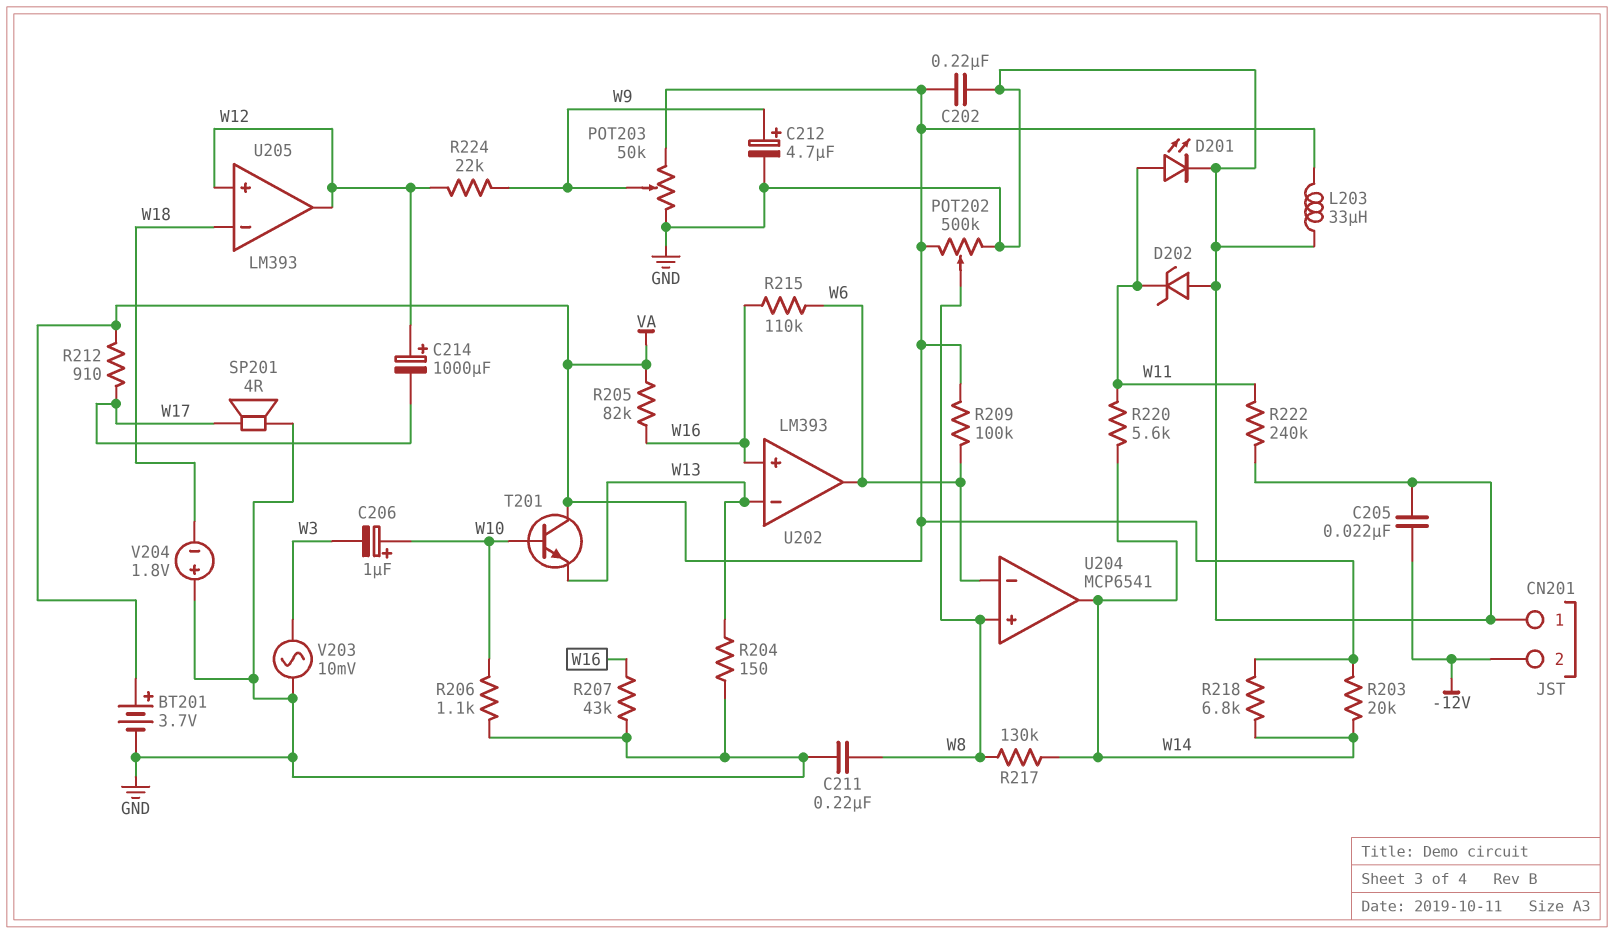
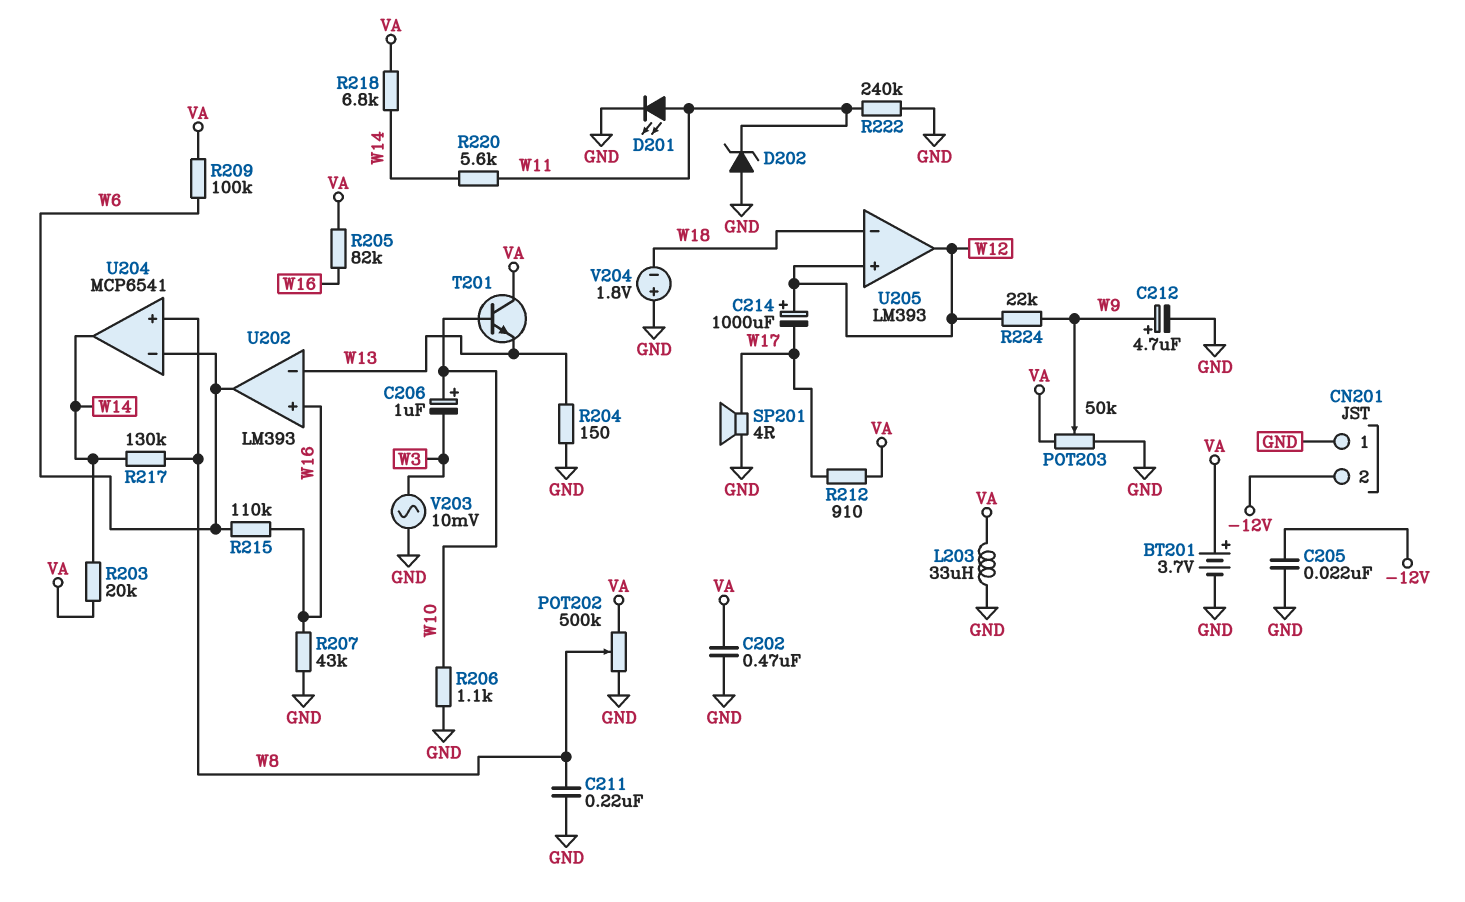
C202: 220nF (GND, VA) -> 470nF (GND, VA)

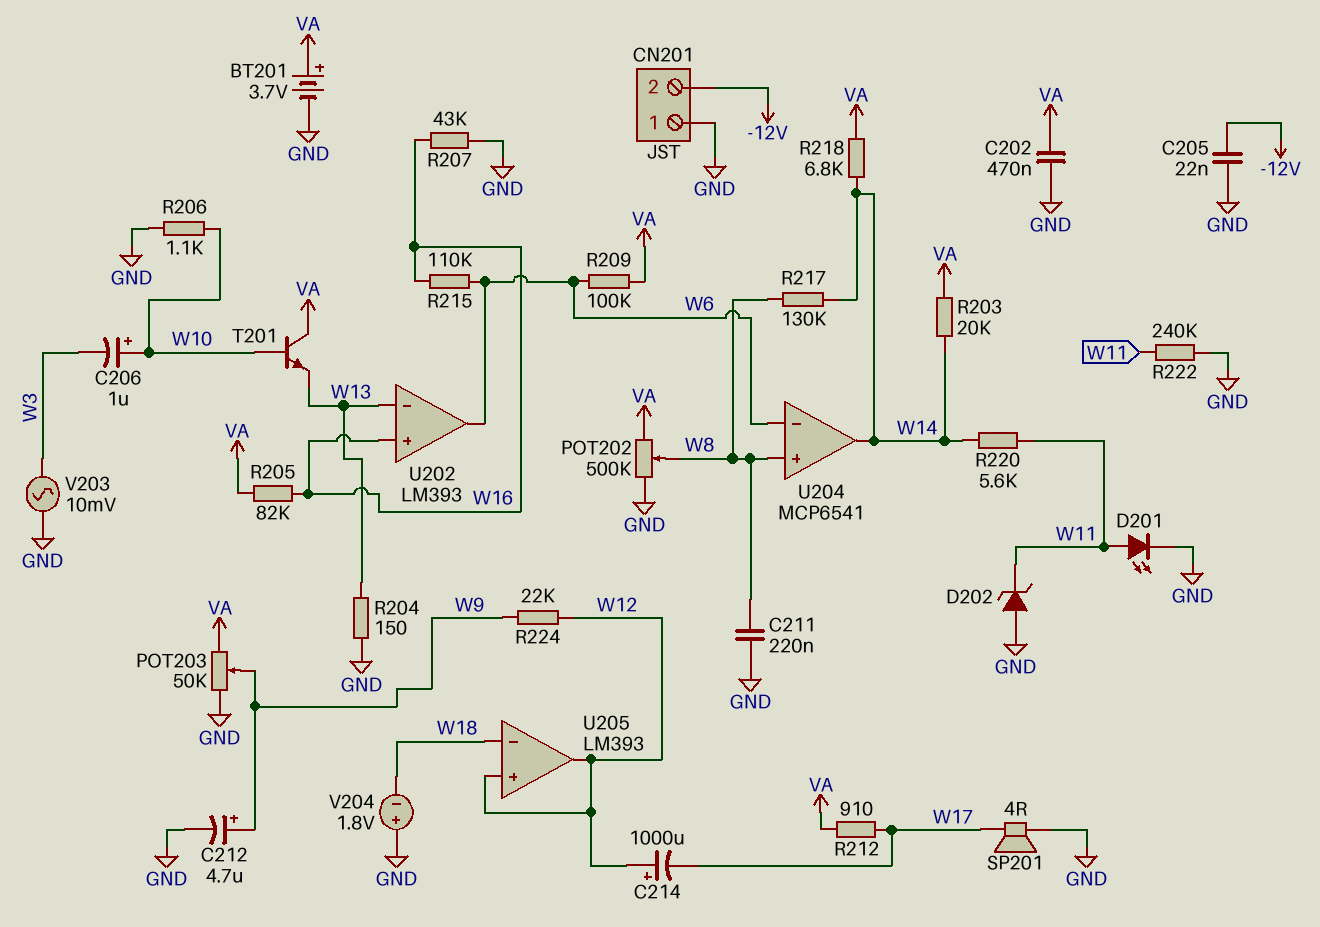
L203: 33uH (GND, VA) -> none

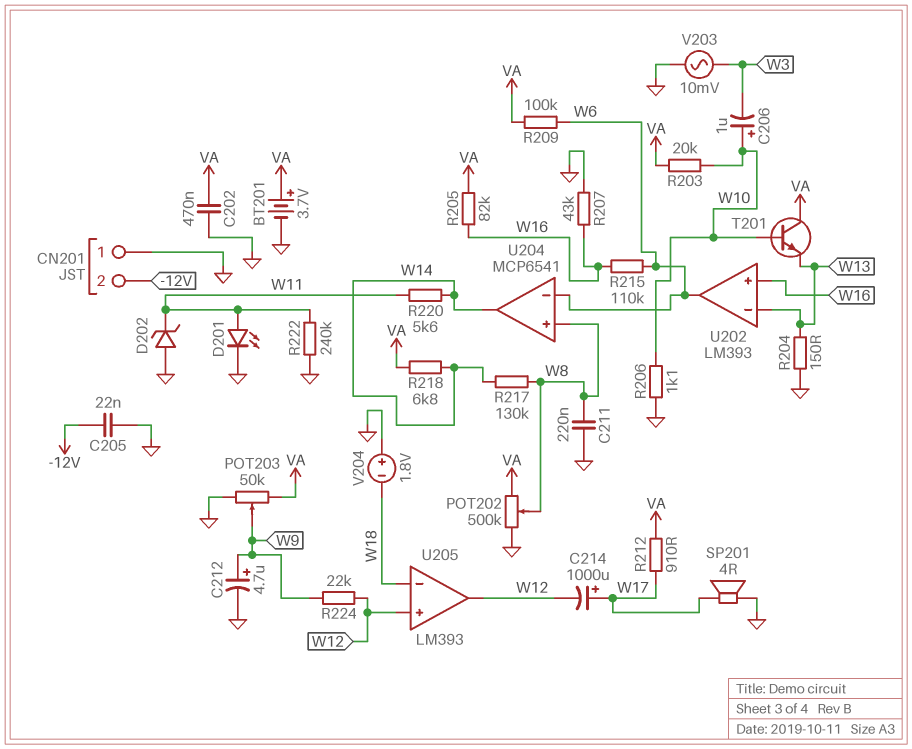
C214: 1000uF (plus W12, minus W17) -> 1000uF (plus W17, minus W12)
R203: 20k (VA, W14) -> 20k (VA, W10)

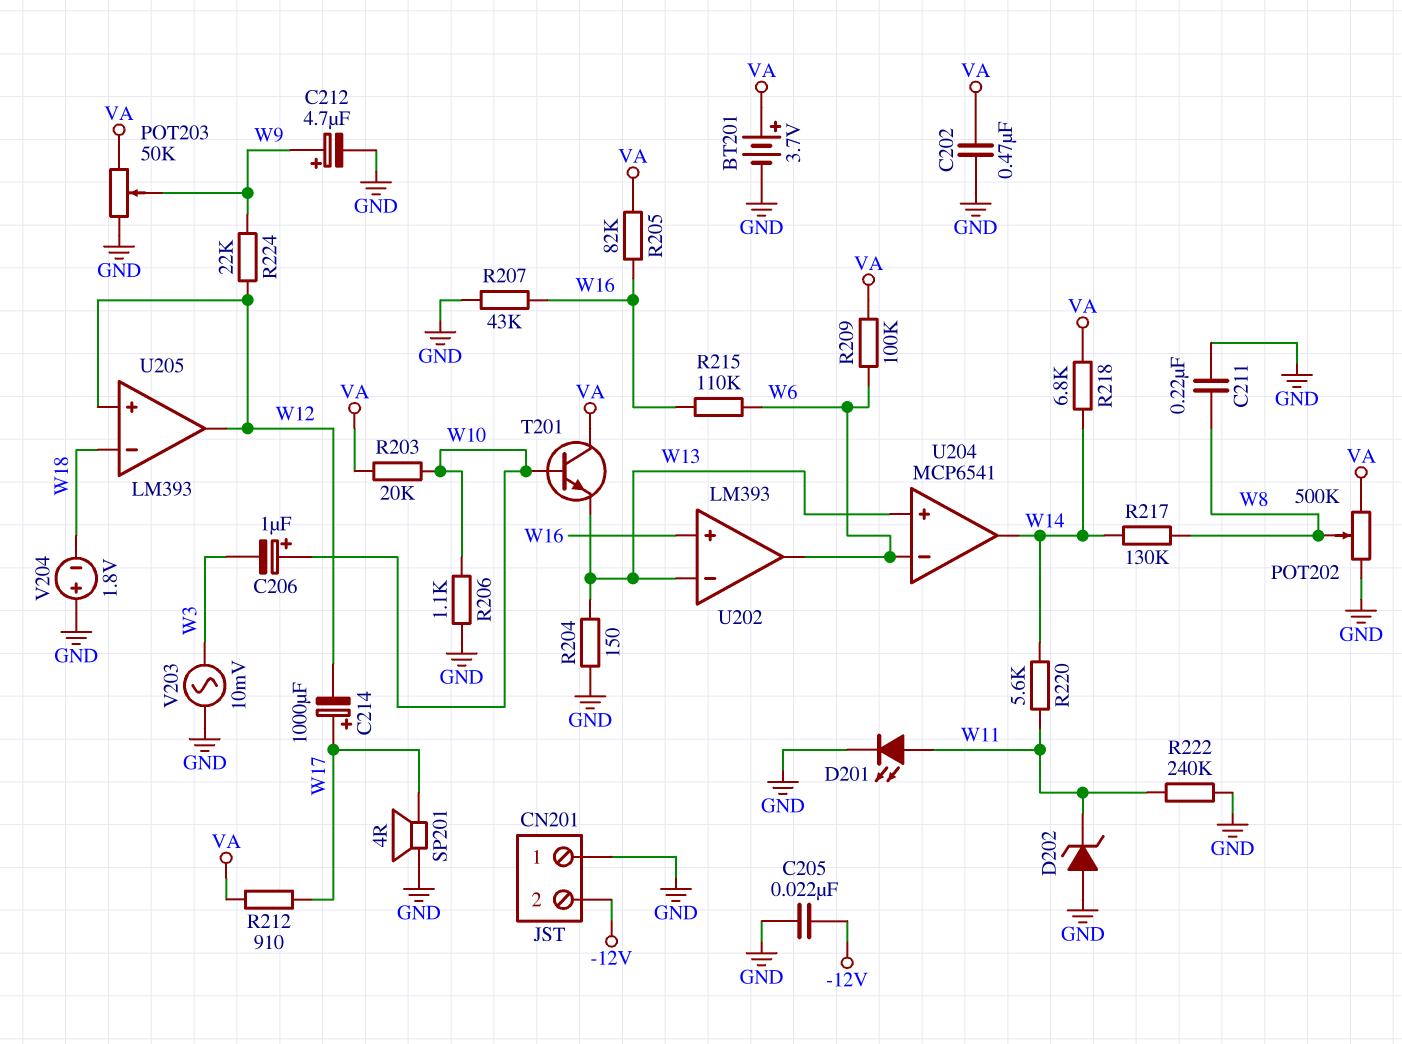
U204 pin in+: W8 -> W13

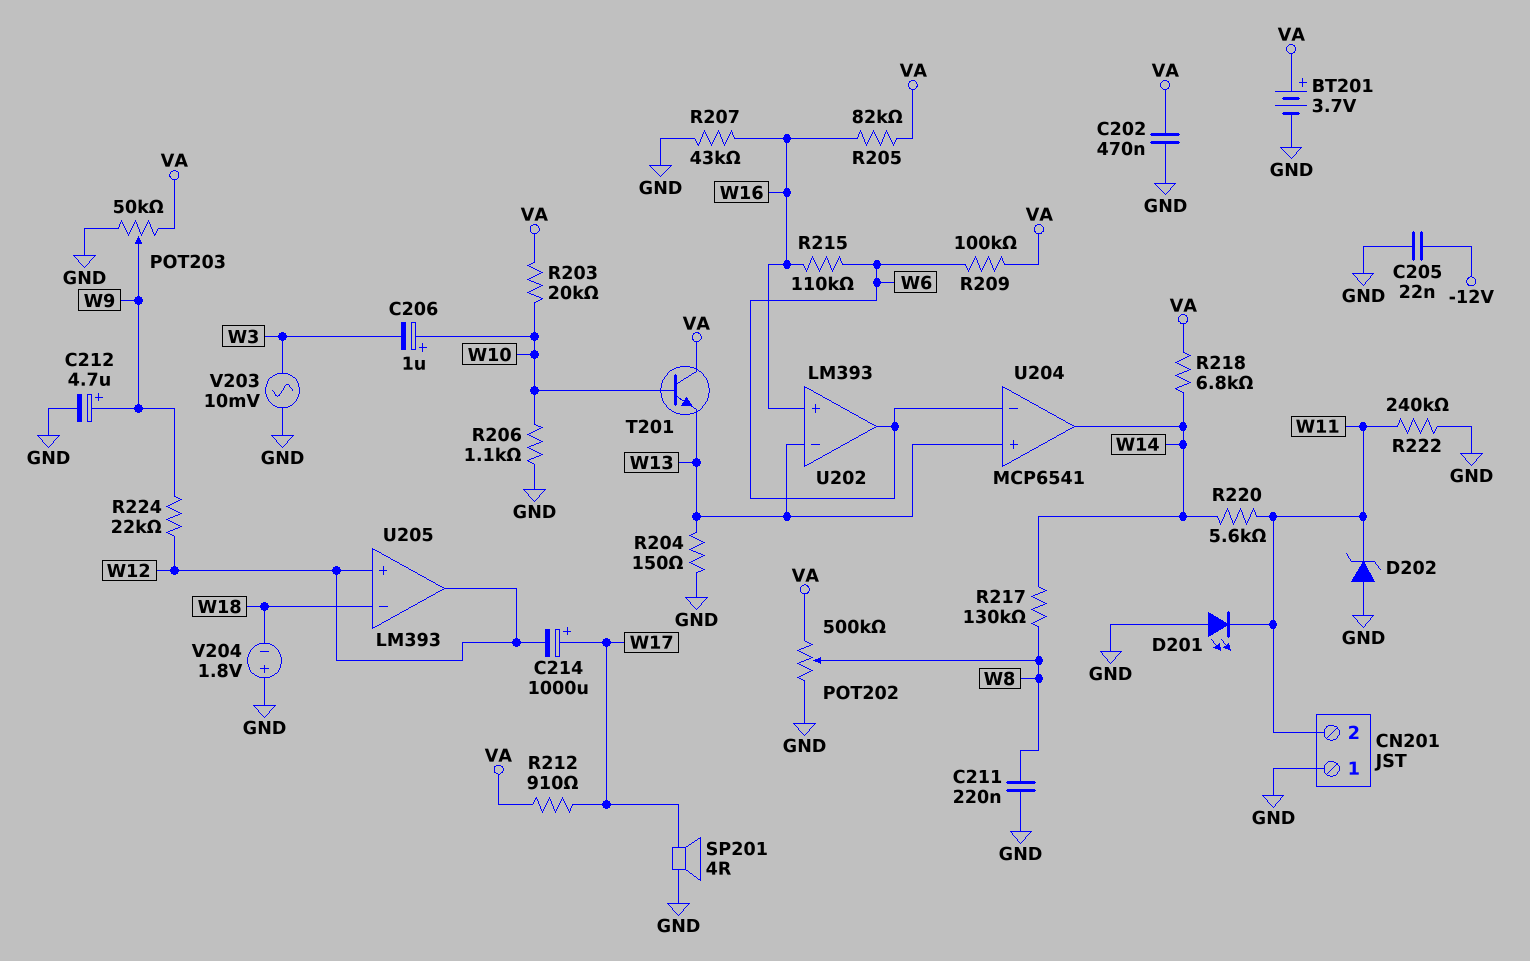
CN201 pin 2: -12V -> W11
D201: LED (A W11, K GND) -> LED (A GND, K W11)

